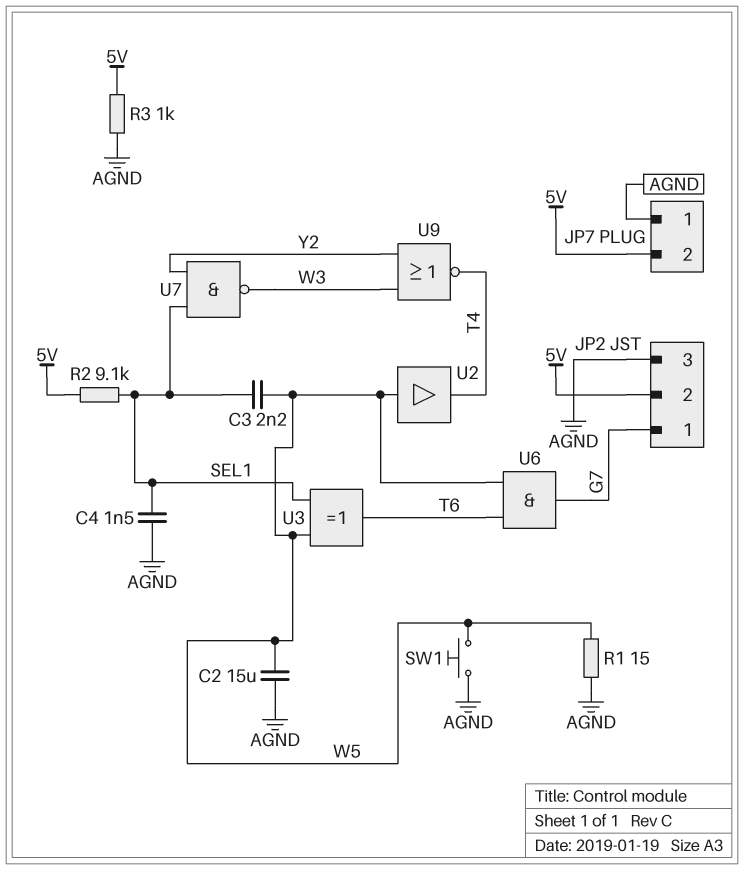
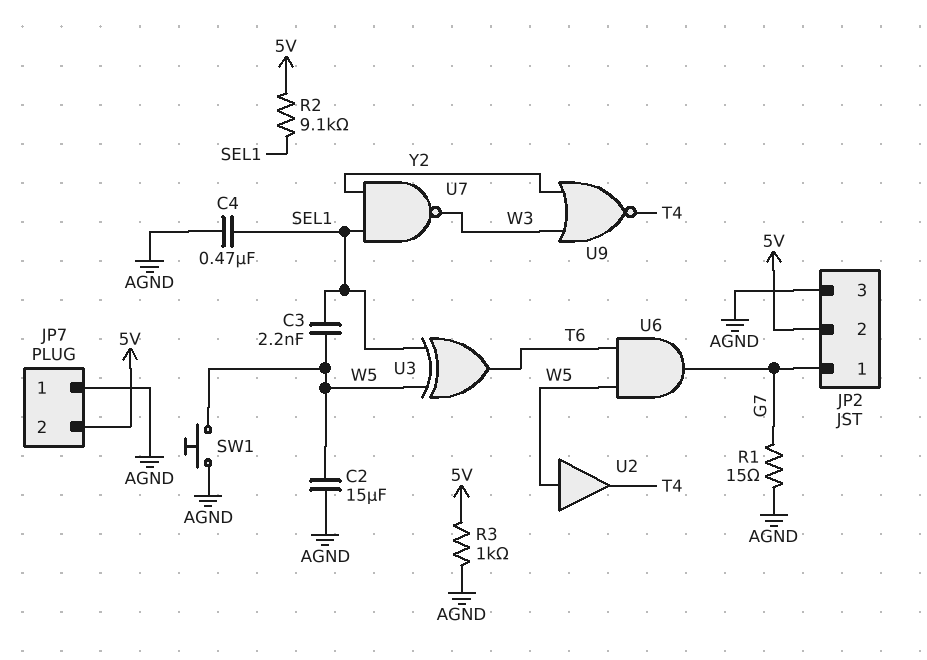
C4: 1.5nF (AGND, SEL1) -> 470nF (AGND, SEL1)
R1: 15 (AGND, W5) -> 15 (AGND, G7)

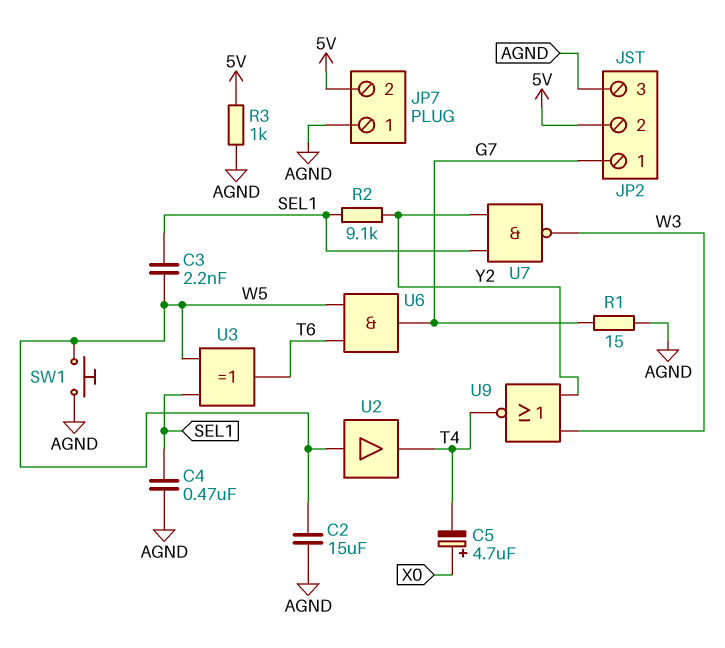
C5: none -> 4.7uF (plus X0, minus T4)
R2: 9.1k (5V, SEL1) -> 9.1k (SEL1, Y2)

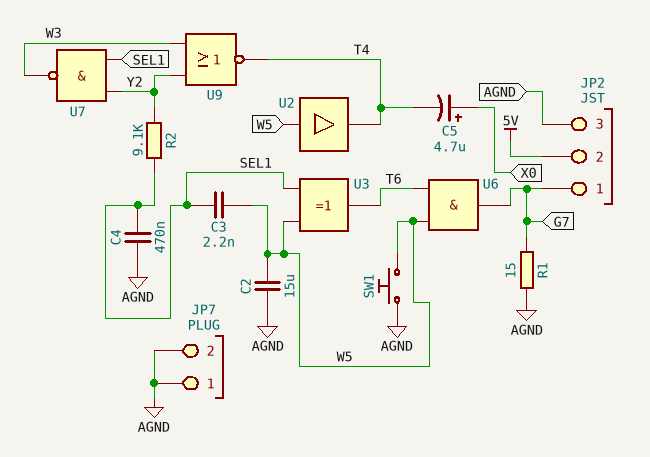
JP7 pin 2: 5V -> AGND
R3: 1k (5V, AGND) -> none

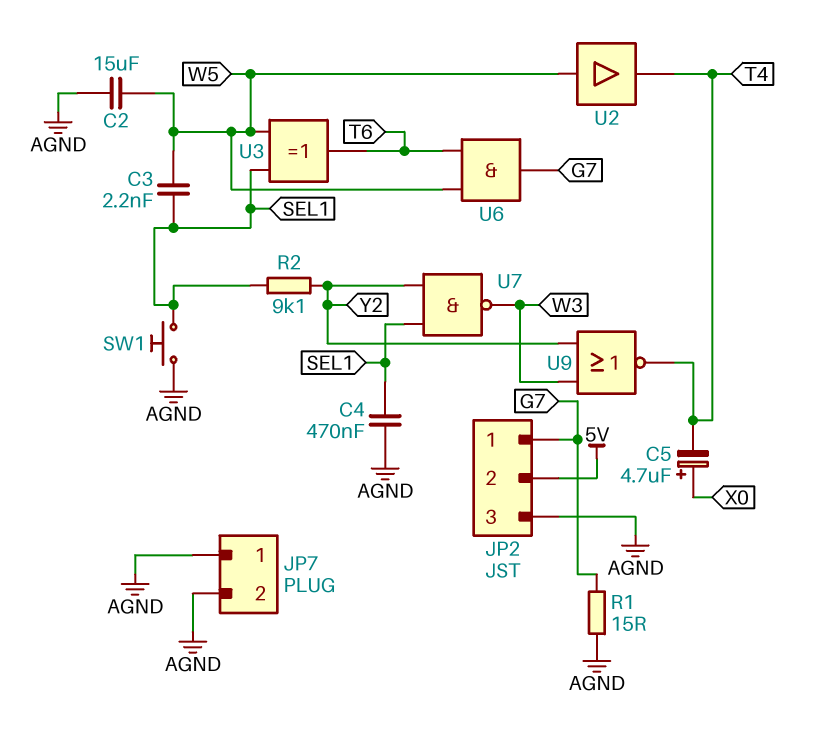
SW1: button (AGND, W5) -> button (AGND, SEL1)

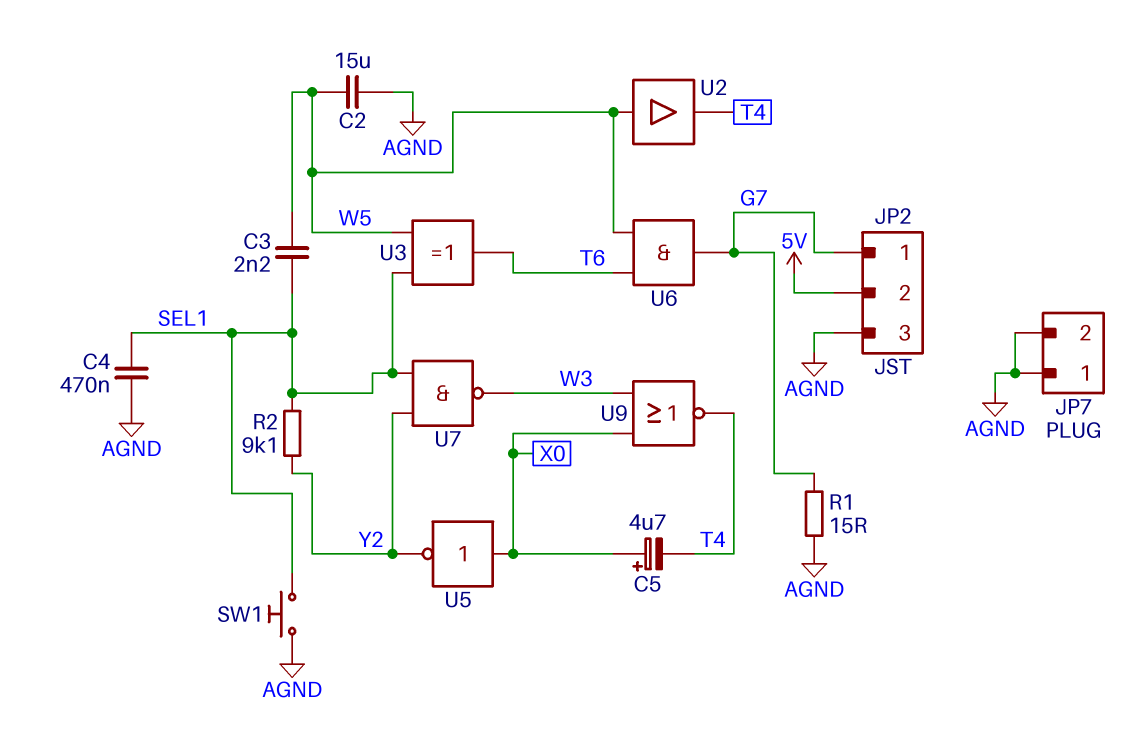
U5: none -> NOT (in X0, out Y2)
U9: NOR (in W3, in Y2, out T4) -> NOR (in W3, in X0, out T4)

